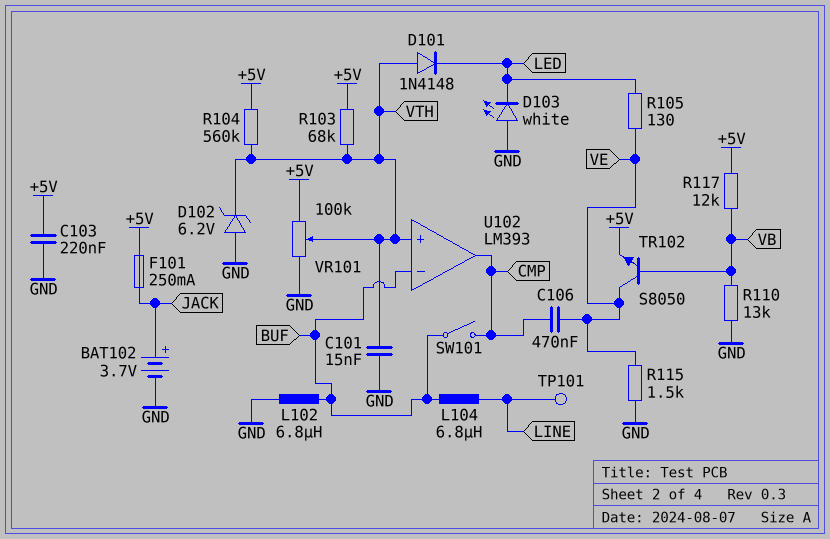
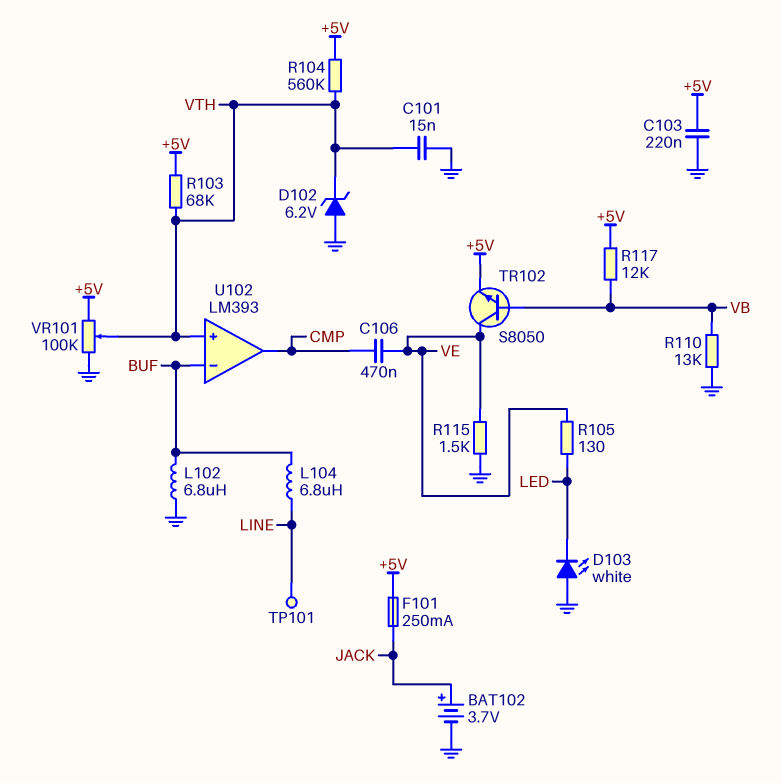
D101: diode 1N4148 (A VTH, K LED) -> none
SW101: switch (BUF, CMP) -> none

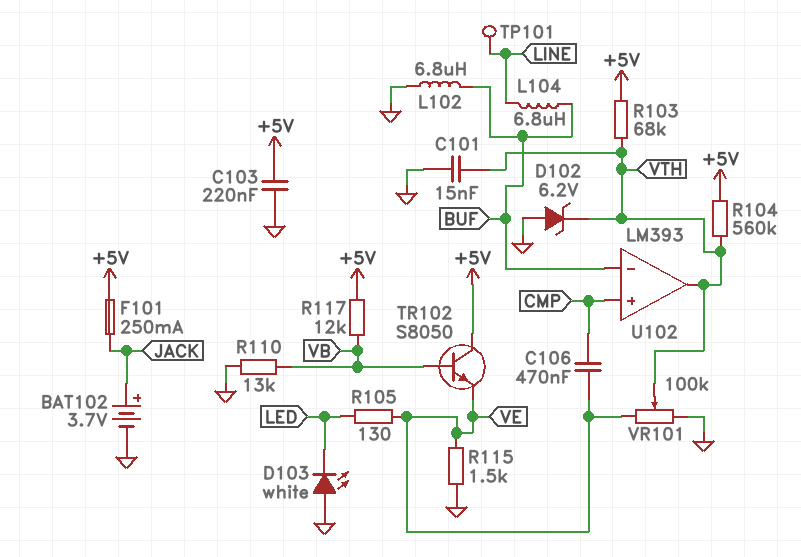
TR102: NPN S8050 (B VB, C VE, E +5V) -> NPN S8050 (B VB, C +5V, E VE)
U102 pin in+: VTH -> CMP
U102 pin out: CMP -> VTH
VR101: 100k (+5V, GND, wiper VTH) -> 100k (GND, VE, wiper VTH)

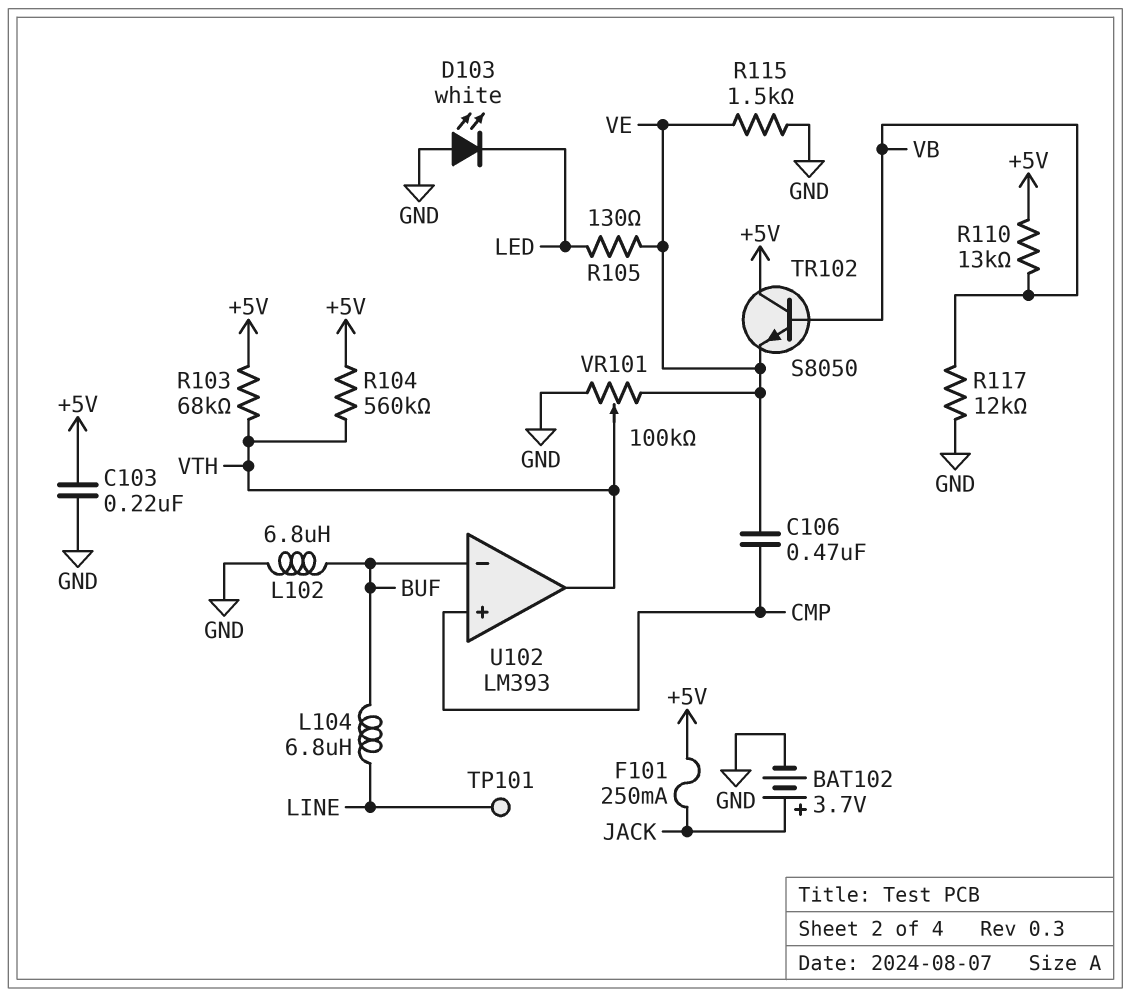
C101: 15nF (GND, VTH) -> none
D102: zener 6.2V (A GND, K VTH) -> none
R110: 13k (GND, VB) -> 13k (+5V, VB)
R117: 12k (+5V, VB) -> 12k (GND, VB)

